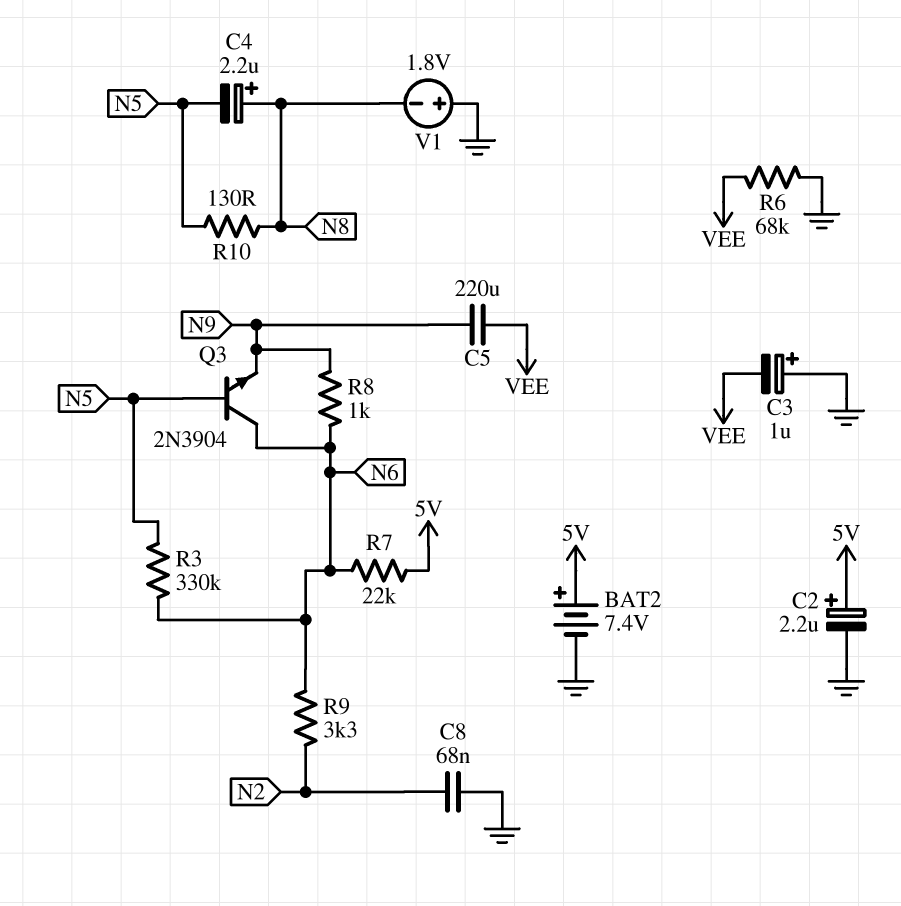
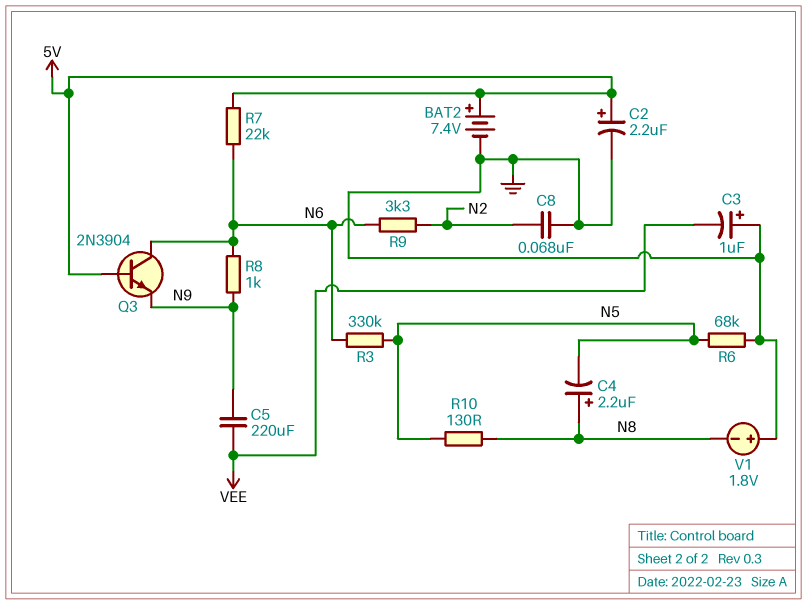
Q3: NPN 2N3904 (B N5, C N6, E N9) -> NPN 2N3904 (B 5V, C N6, E N9)
R6: 68k (GND, VEE) -> 68k (GND, N5)

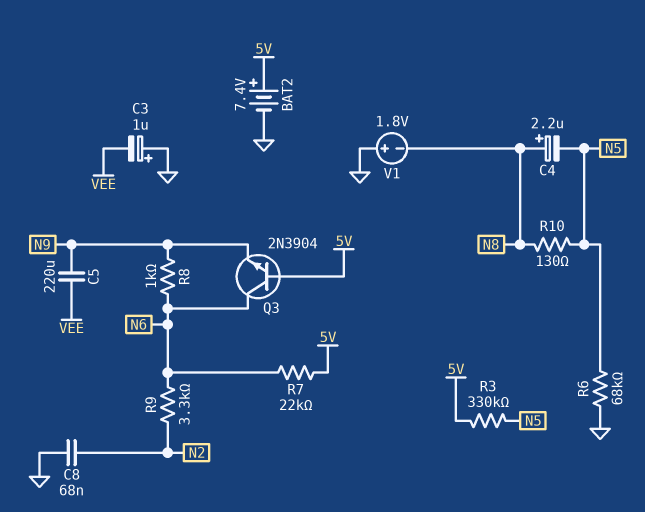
C2: 2.2uF (plus 5V, minus GND) -> none
R3: 330k (N5, N6) -> 330k (5V, N5)

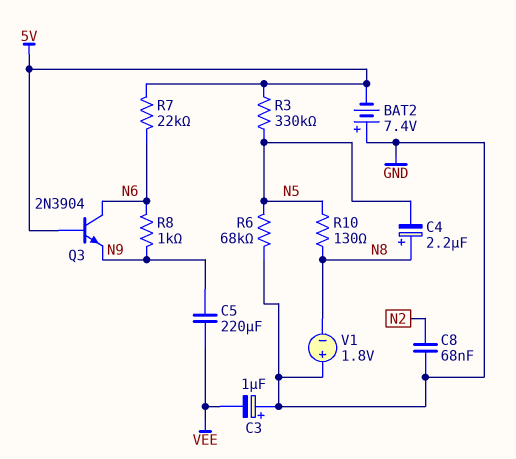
BAT2: 7.4V (plus 5V, minus GND) -> 7.4V (plus GND, minus 5V)
R9: 3.3k (N2, N6) -> none

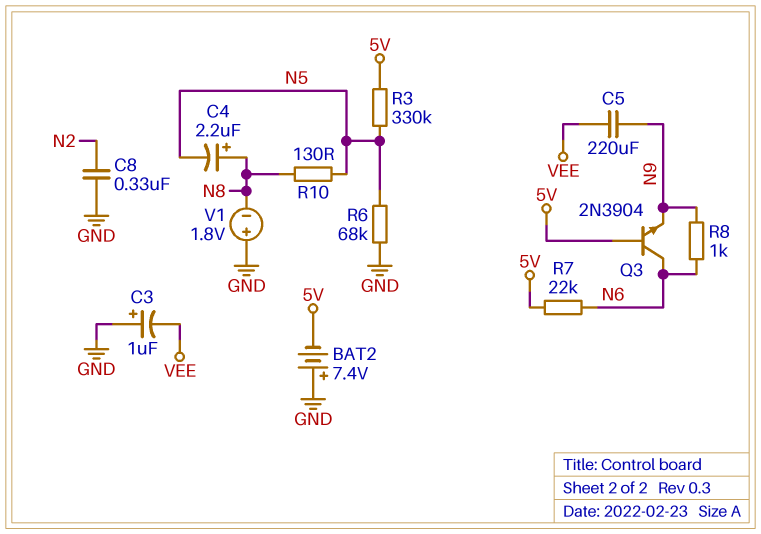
C8: 68nF (GND, N2) -> 330nF (GND, N2)

